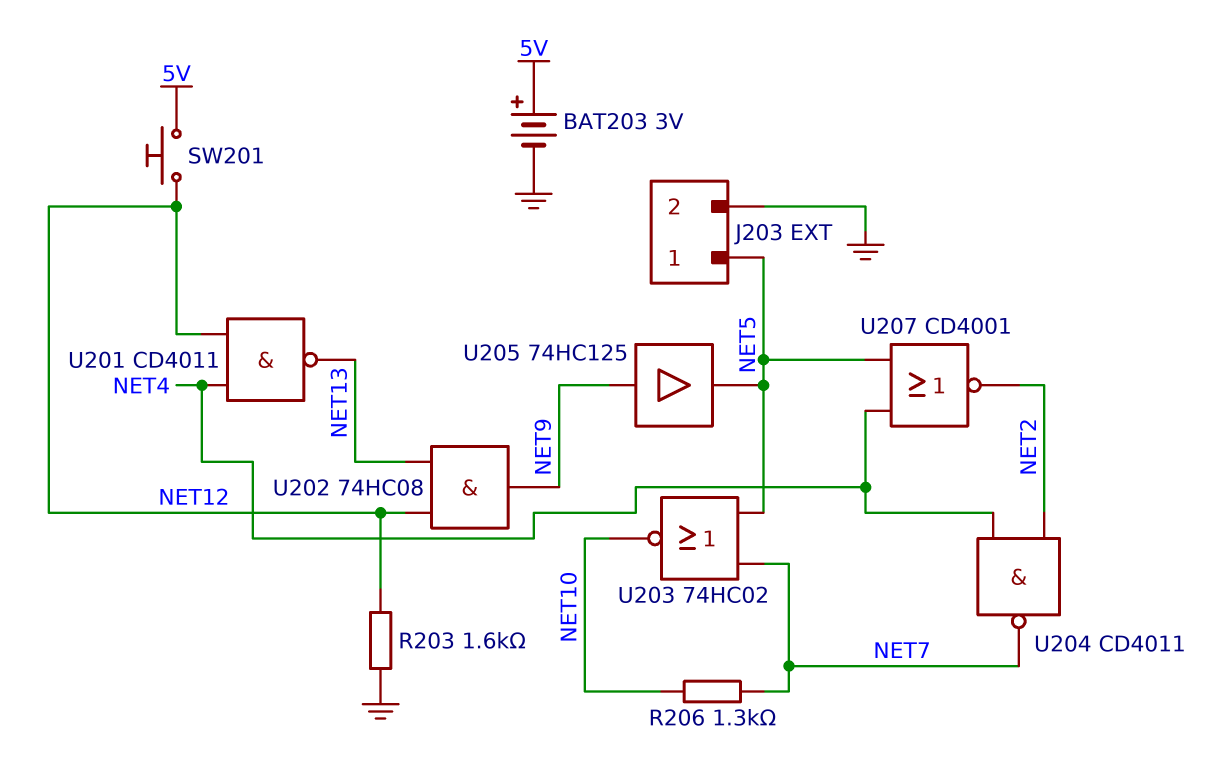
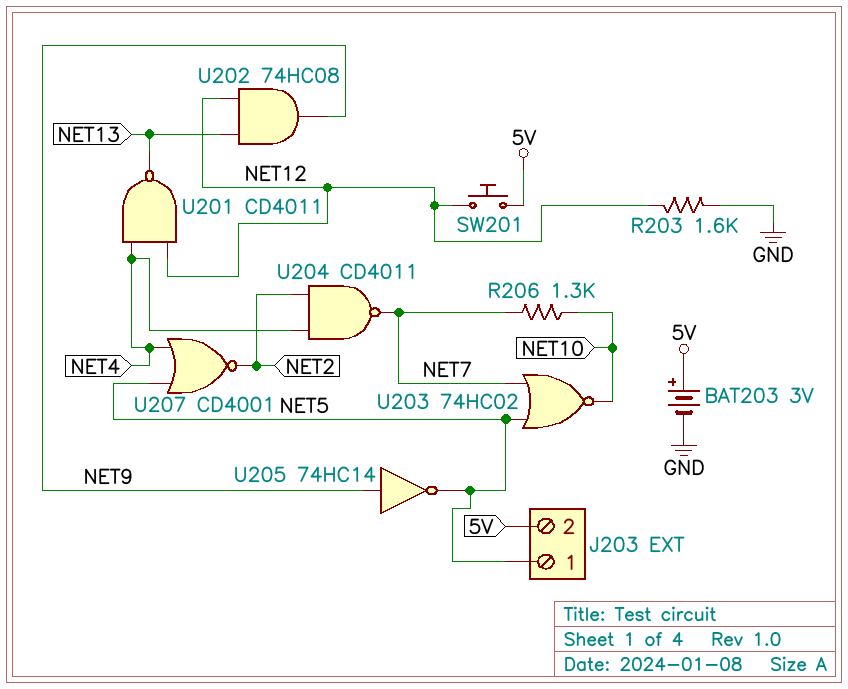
J203 pin 2: GND -> 5V
U205: buffer 74HC125 (in NET9, out NET5) -> NOT 74HC14 (in NET9, out NET5)

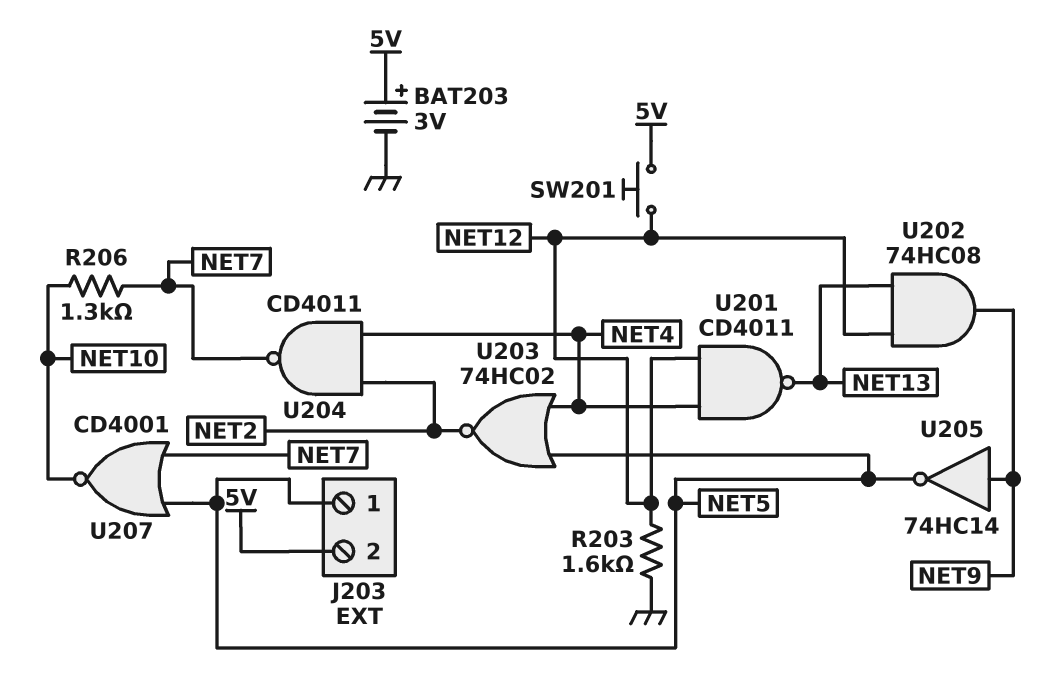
U203: NOR 74HC02 (in NET5, in NET7, out NET10) -> NOR 74HC02 (in NET4, in NET5, out NET2)
U207: NOR CD4001 (in NET4, in NET5, out NET2) -> NOR CD4001 (in NET5, in NET7, out NET10)

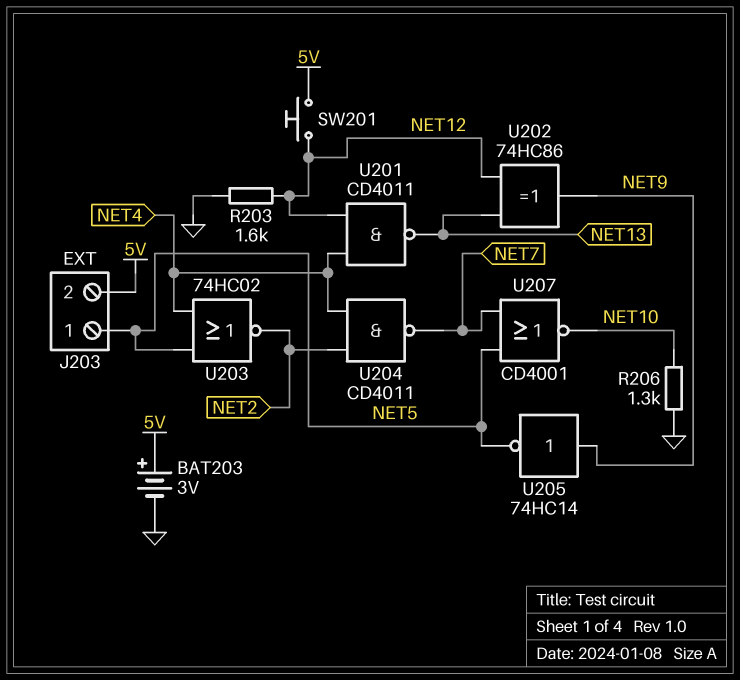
R206: 1.3k (NET7, NET10) -> 1.3k (GND, NET10)
U202: AND 74HC08 (in NET12, in NET13, out NET9) -> XOR 74HC86 (in NET12, in NET13, out NET9)

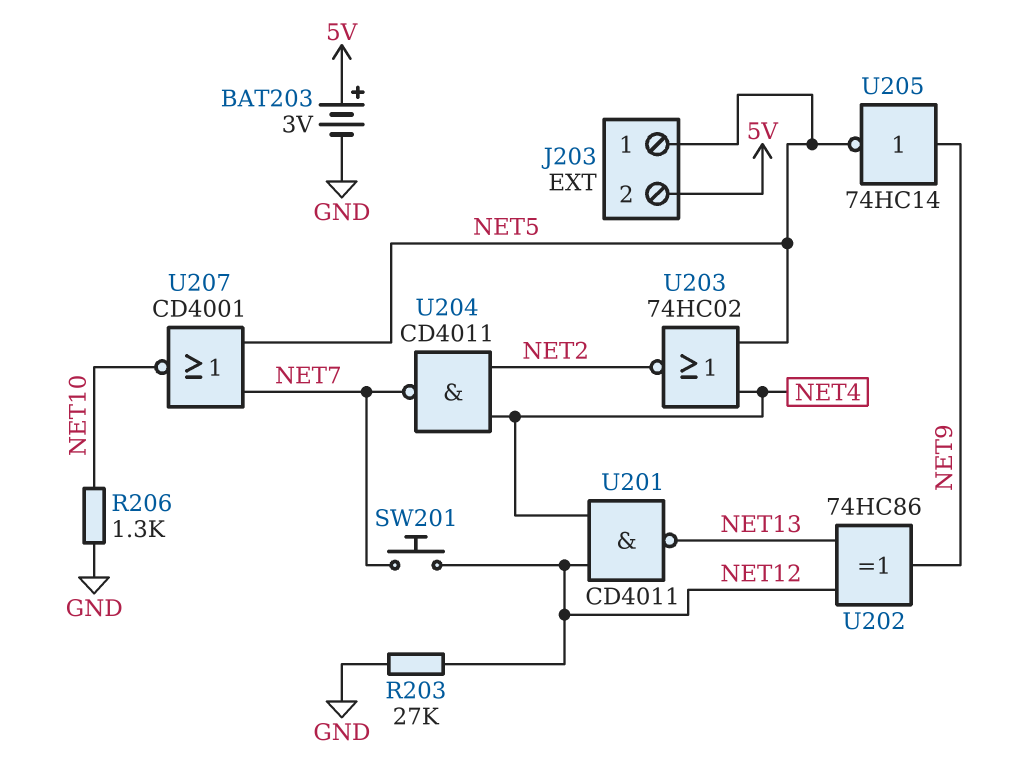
R203: 1.6k (GND, NET12) -> 27k (GND, NET12)
SW201: button (5V, NET12) -> button (NET7, NET12)

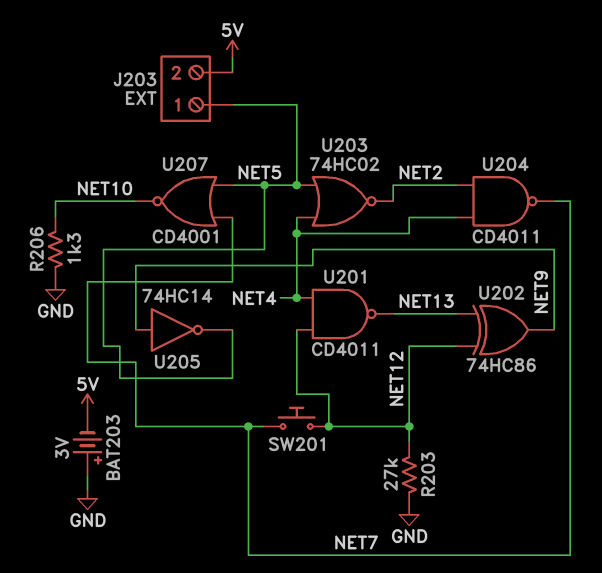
BAT203: 3V (plus 5V, minus GND) -> 3V (plus GND, minus 5V)

